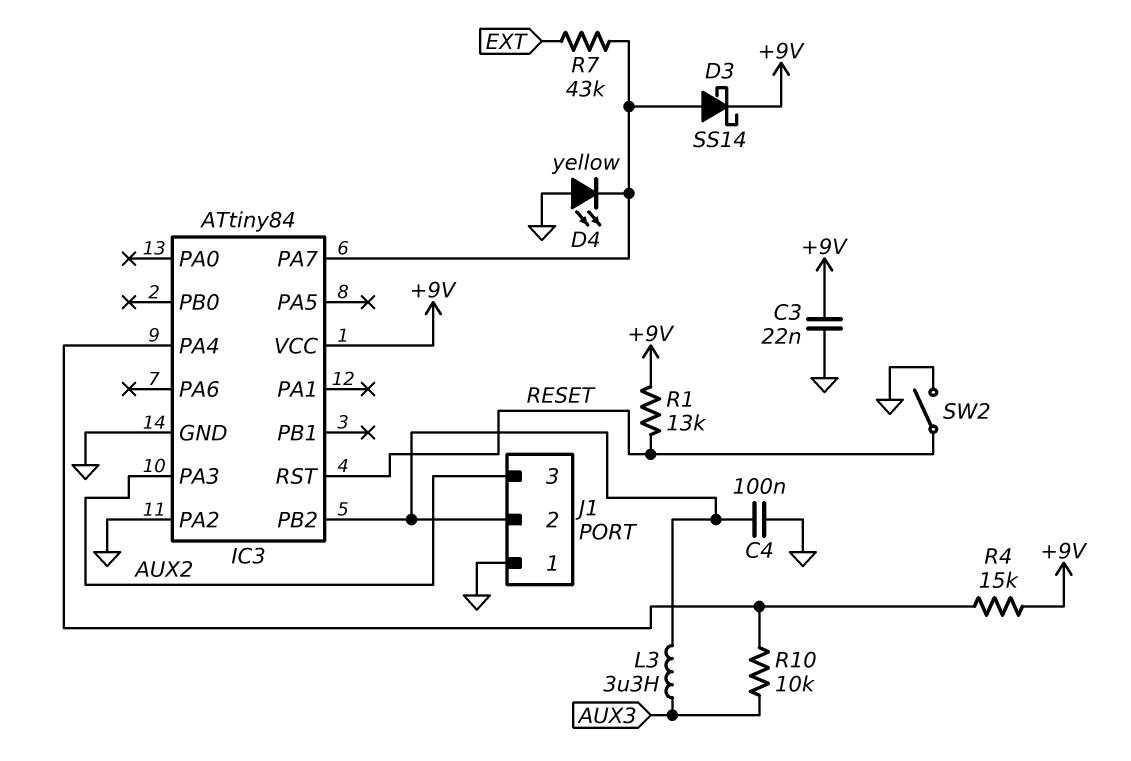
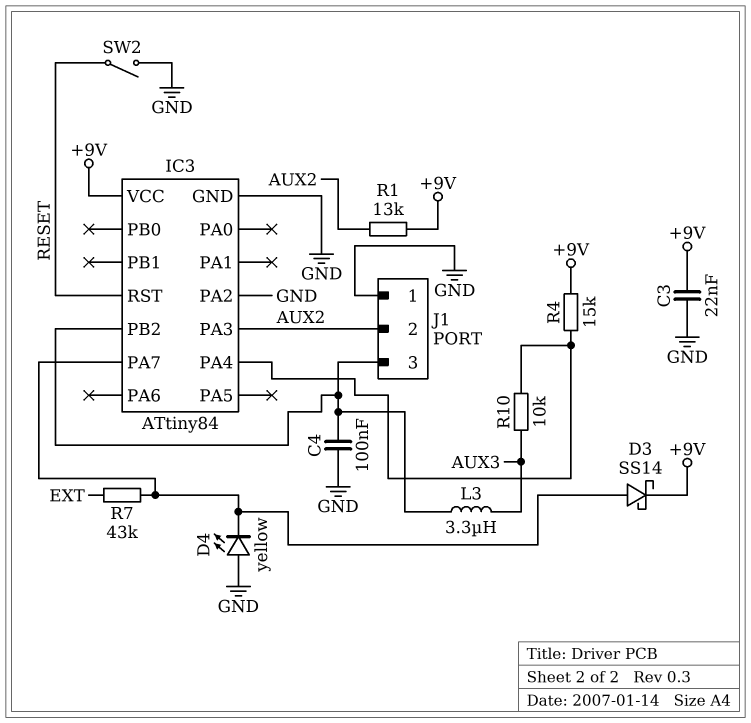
J1 pin 2: IC3/PB2 -> AUX2
J1 pin 3: AUX2 -> IC3/PB2
R1: 13k (+9V, RESET) -> 13k (+9V, AUX2)

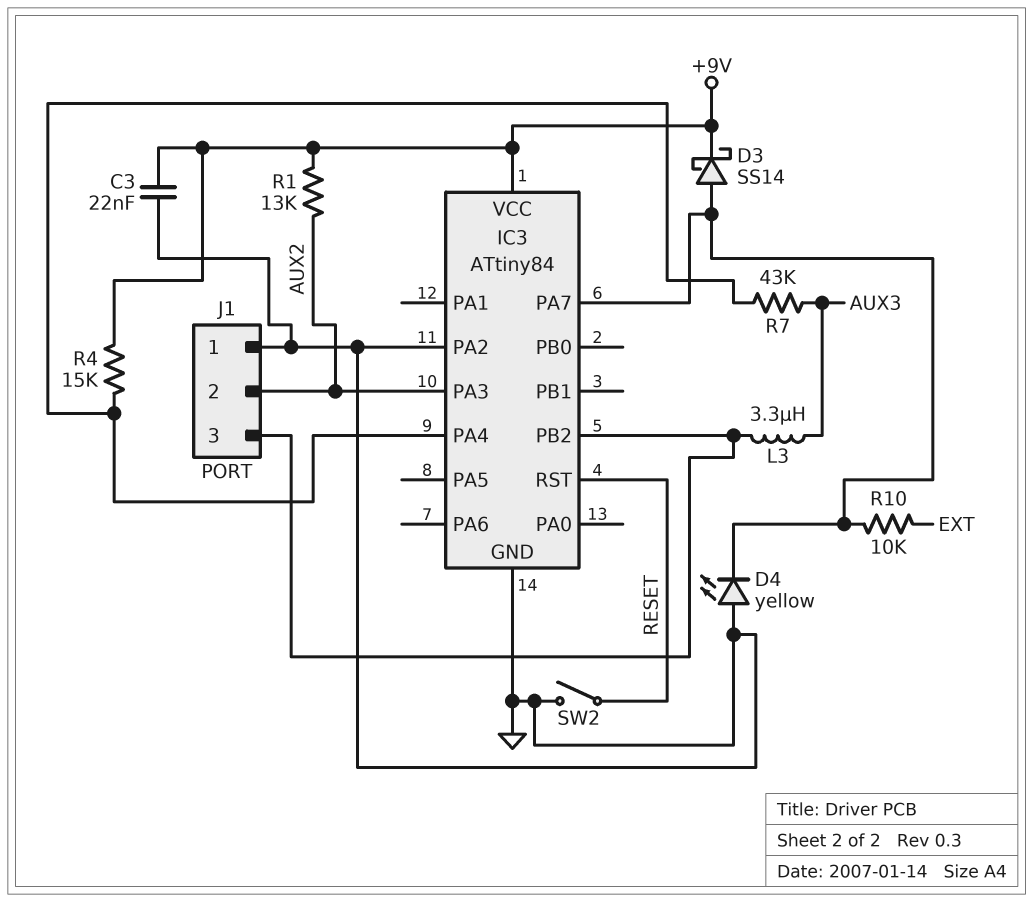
C4: 100nF (GND, IC3/PB2) -> none
R7: 43k (EXT, IC3/PA7) -> 43k (AUX3, IC3/PA4)
R10: 10k (AUX3, IC3/PA4) -> 10k (EXT, IC3/PA7)

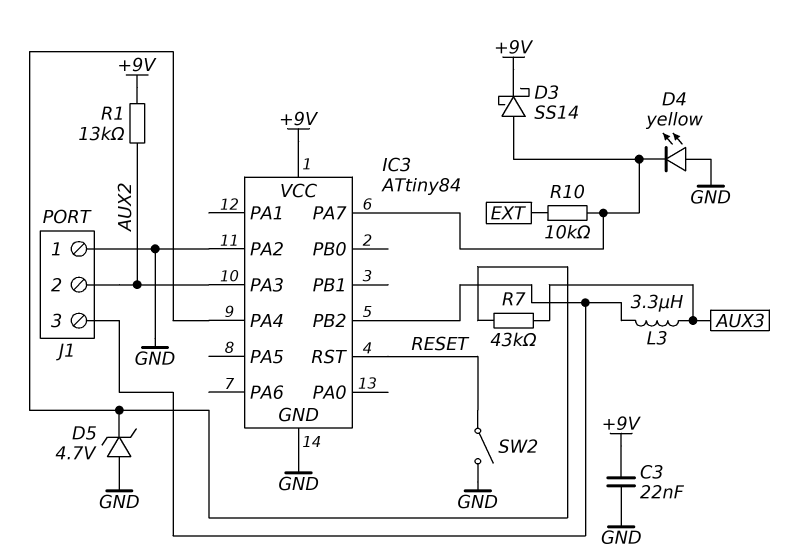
D5: none -> zener 4.7V (A GND, K IC3/PA4)
R4: 15k (+9V, IC3/PA4) -> none

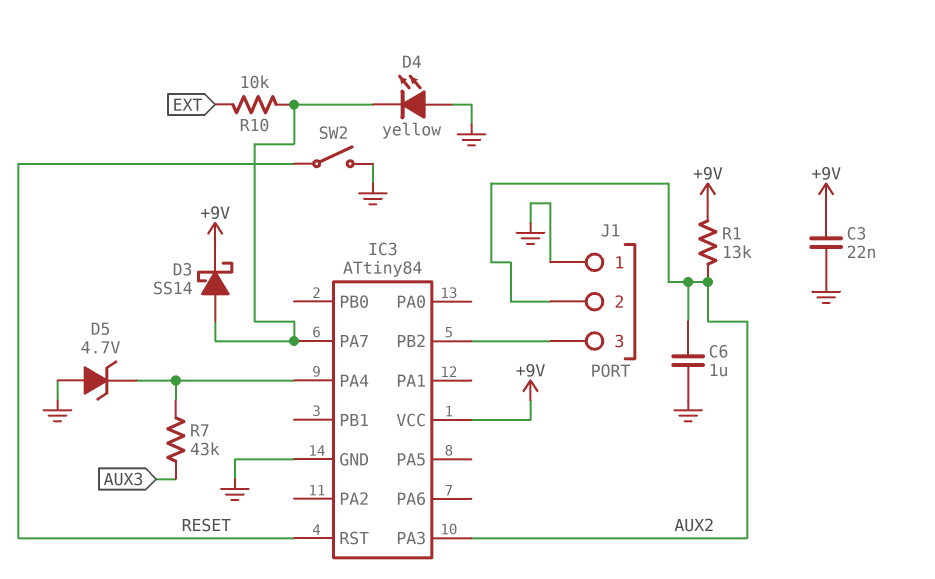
C6: none -> 1uF (AUX2, GND)
IC3 pin PA2: GND -> none
L3: 3.3uH (AUX3, IC3/PB2) -> none

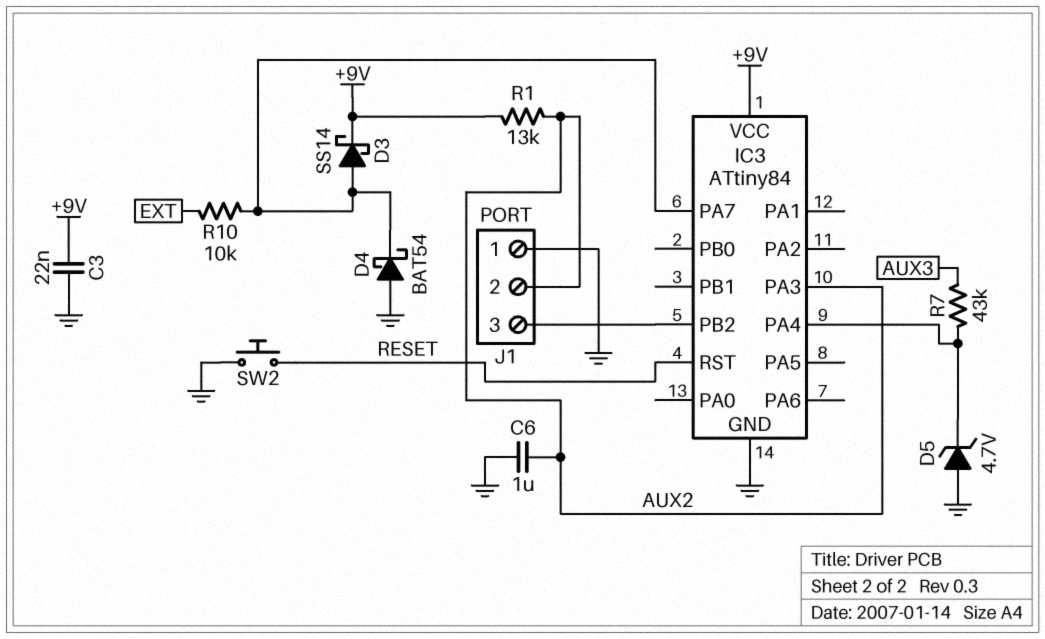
D4: LED yellow (A GND, K IC3/PA7) -> schottky BAT54 (A GND, K IC3/PA7)
SW2: switch (GND, RESET) -> button (GND, RESET)

